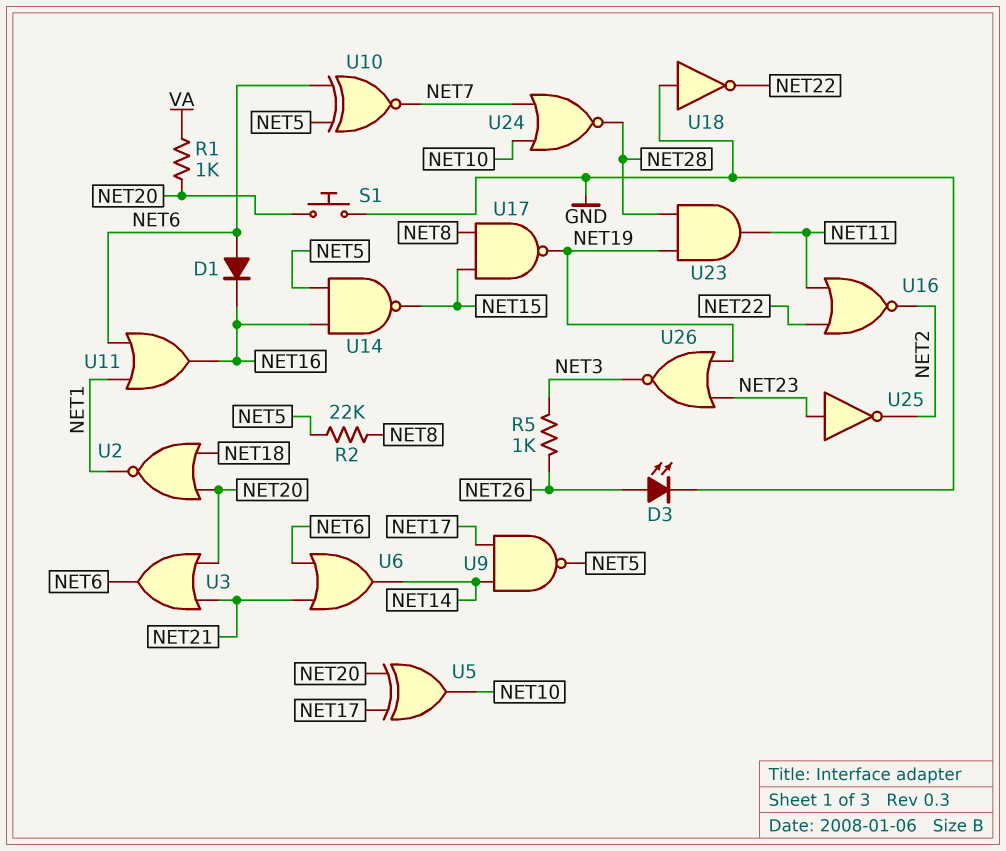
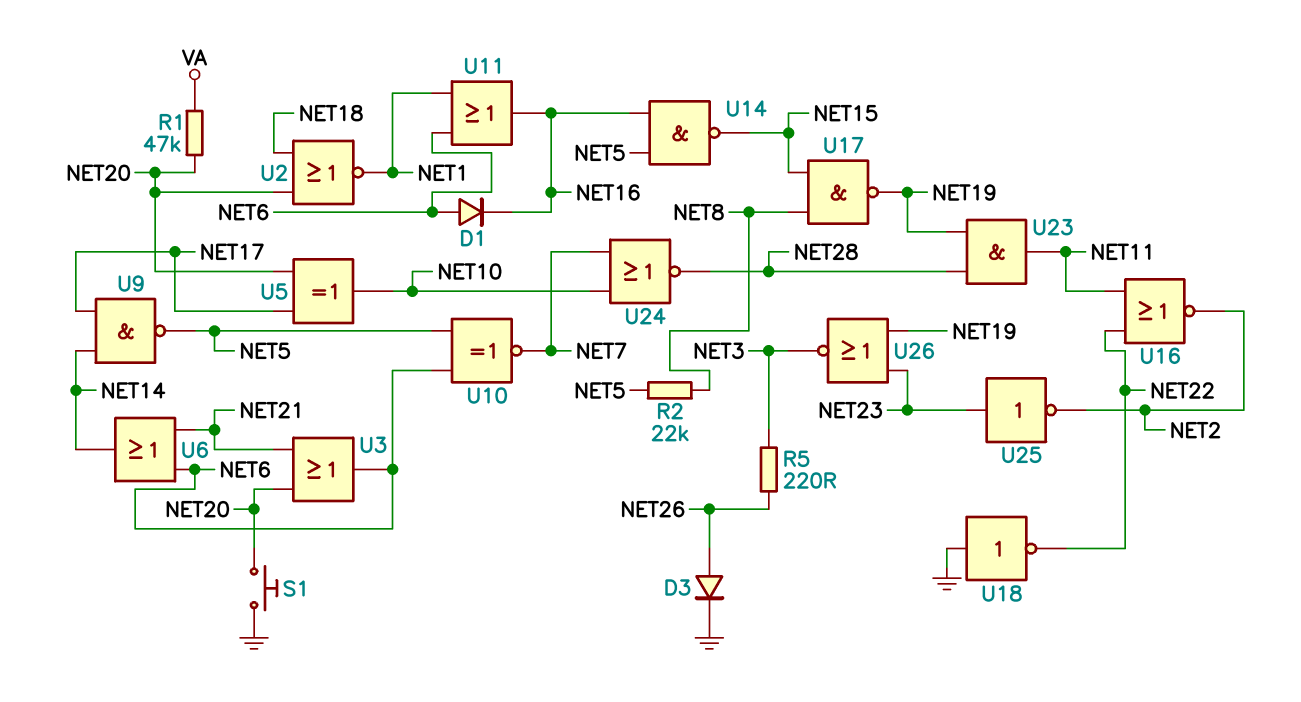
D3: LED (A NET26, K GND) -> diode (A NET26, K GND)
R1: 1k (NET20, VA) -> 47k (NET20, VA)
R5: 1k (NET3, NET26) -> 220 (NET3, NET26)

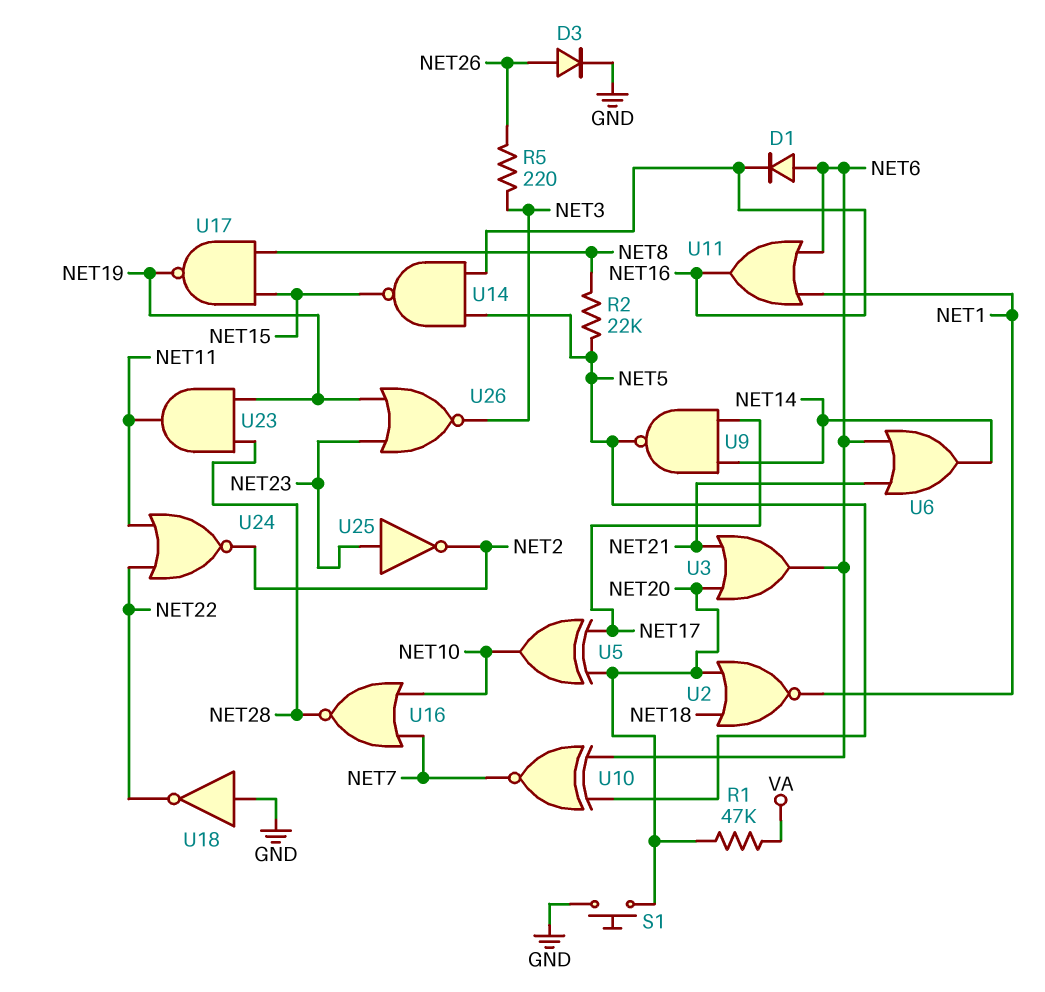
U16: NOR (in NET11, in NET22, out NET2) -> NOR (in NET7, in NET10, out NET28)
U24: NOR (in NET7, in NET10, out NET28) -> NOR (in NET11, in NET22, out NET2)

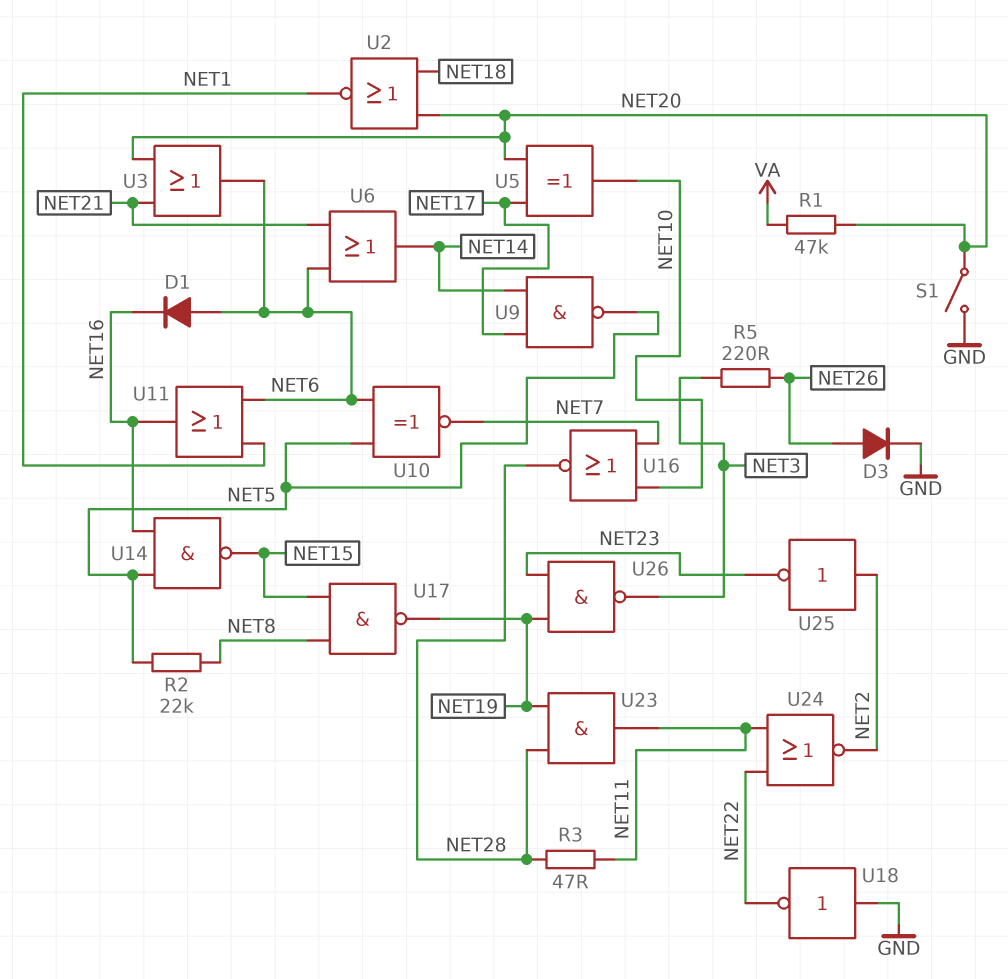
R3: none -> 47 (NET11, NET28)
S1: button (GND, NET20) -> switch (GND, NET20)
U25: NOT (in NET23, out NET2) -> NOT (in NET2, out NET23)
U26: NOR (in NET19, in NET23, out NET3) -> NAND (in NET19, in NET23, out NET3)

